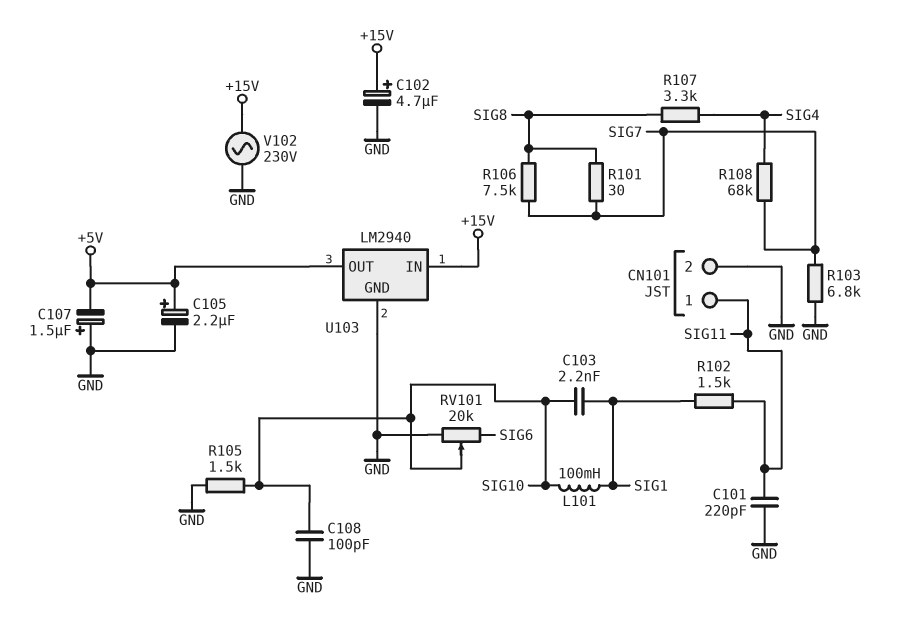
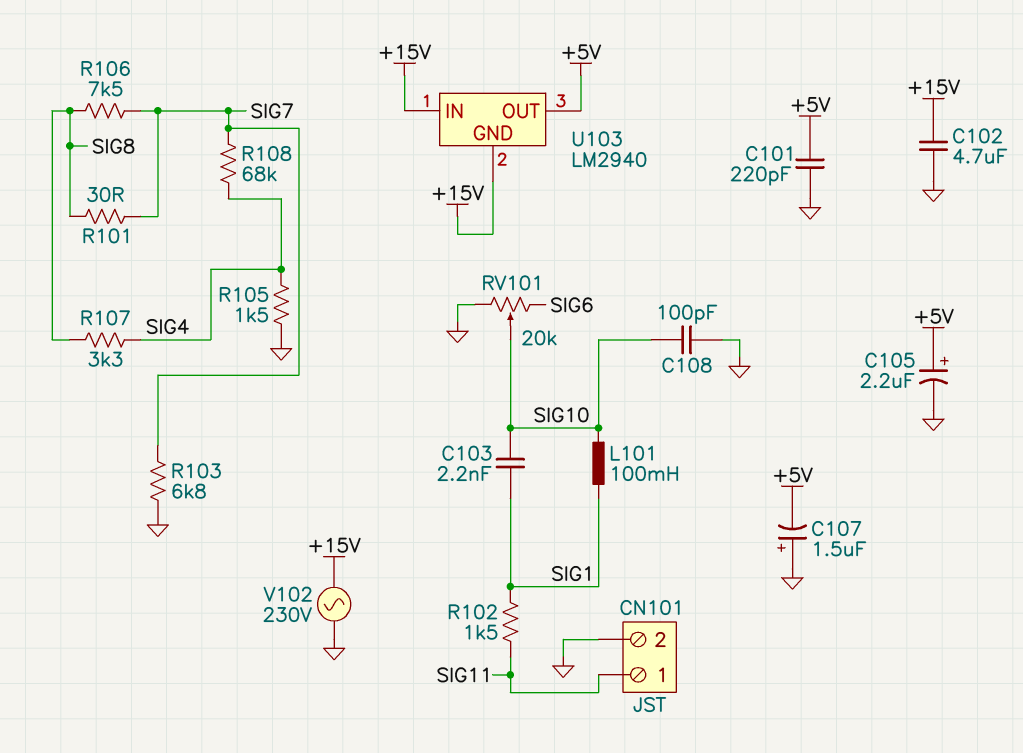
C101: 220pF (GND, SIG11) -> 220pF (+5V, GND)
C102: 4.7uF (plus +15V, minus GND) -> 4.7uF (+15V, GND)
R105: 1.5k (GND, SIG10) -> 1.5k (GND, SIG4)
U103 pin GND: GND -> +15V

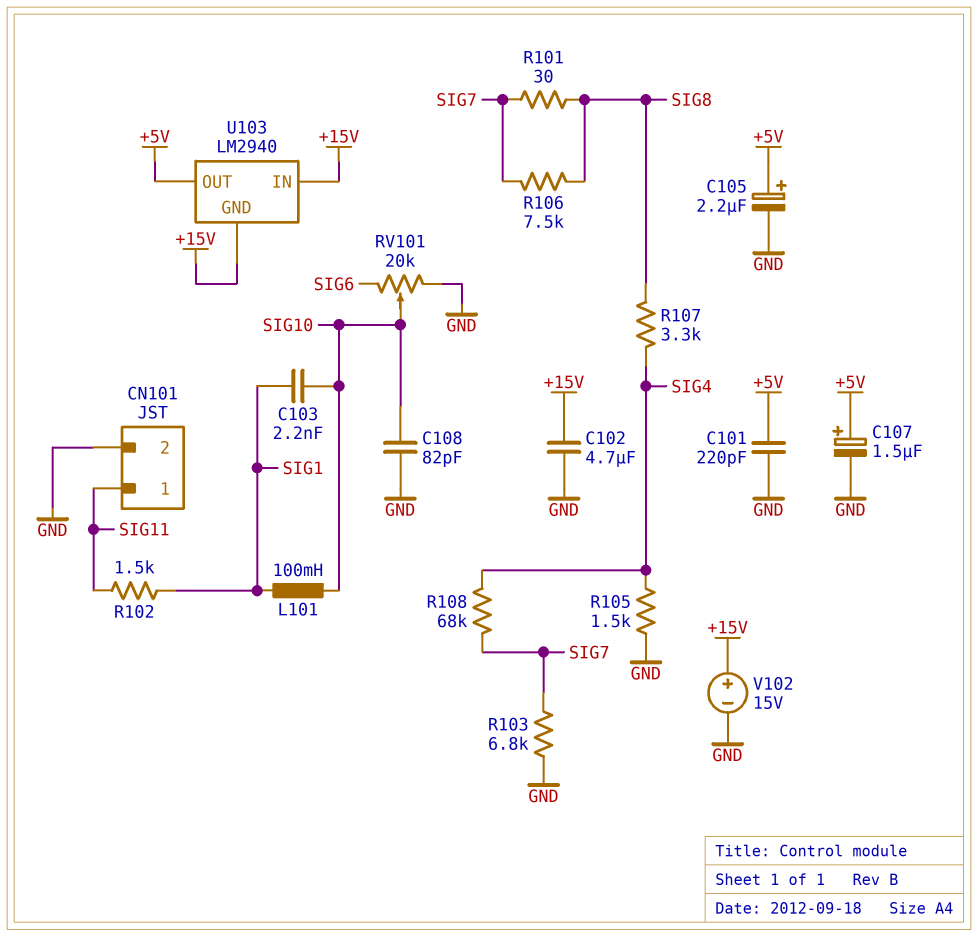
C107: 1.5uF (plus GND, minus +5V) -> 1.5uF (plus +5V, minus GND)
C108: 100pF (GND, SIG10) -> 82pF (GND, SIG10)
V102: AC 230V (+15V, GND) -> 15V (plus +15V, minus GND)

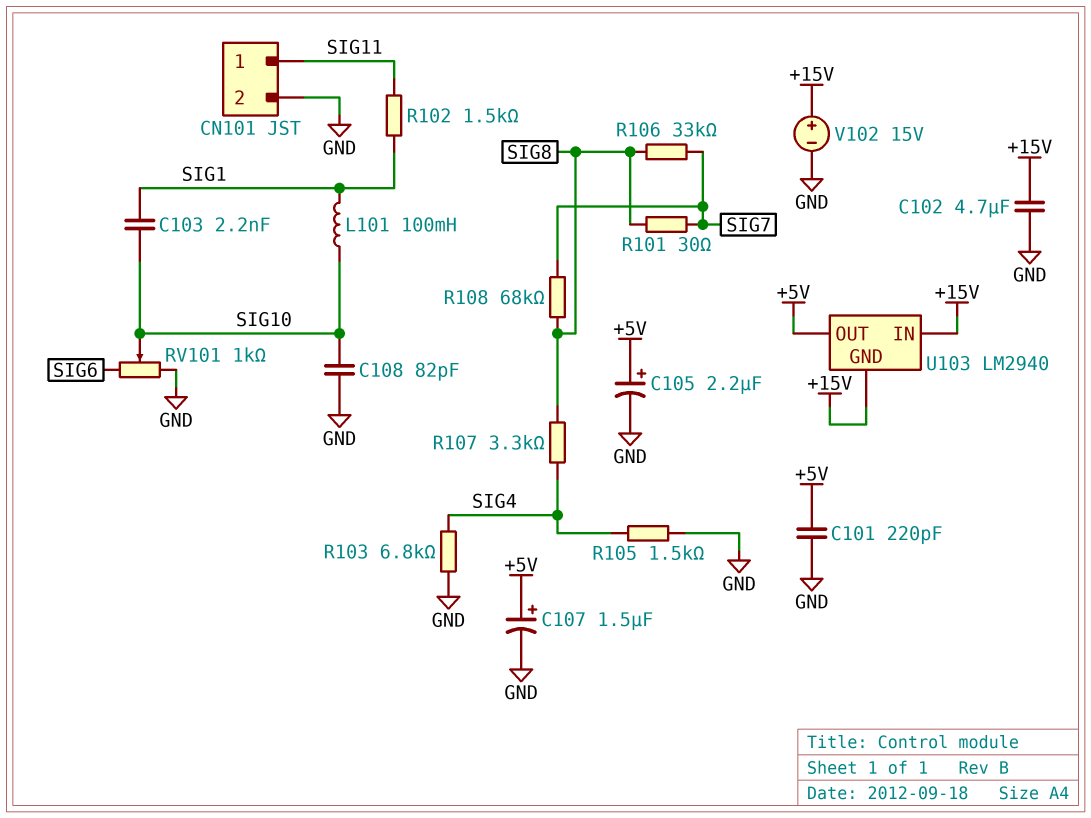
R103: 6.8k (GND, SIG7) -> 6.8k (GND, SIG4)
R106: 7.5k (SIG7, SIG8) -> 33k (SIG7, SIG8)
R108: 68k (SIG4, SIG7) -> 68k (SIG7, SIG8)
RV101: 20k (GND, SIG6, wiper SIG10) -> 1k (GND, SIG6, wiper SIG10)

